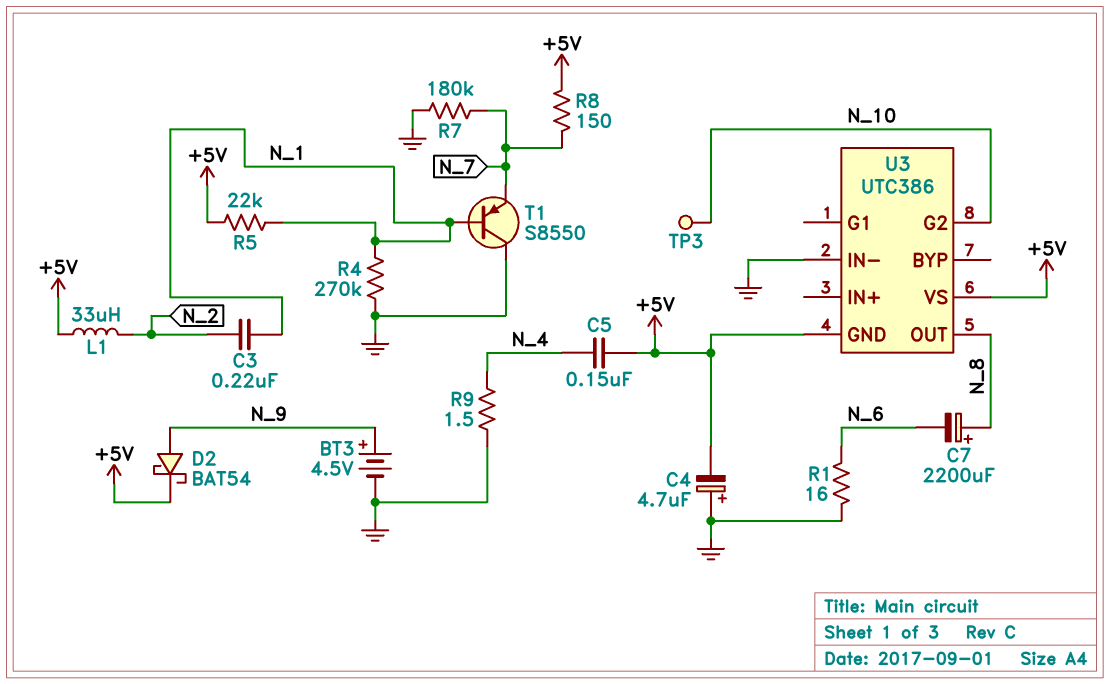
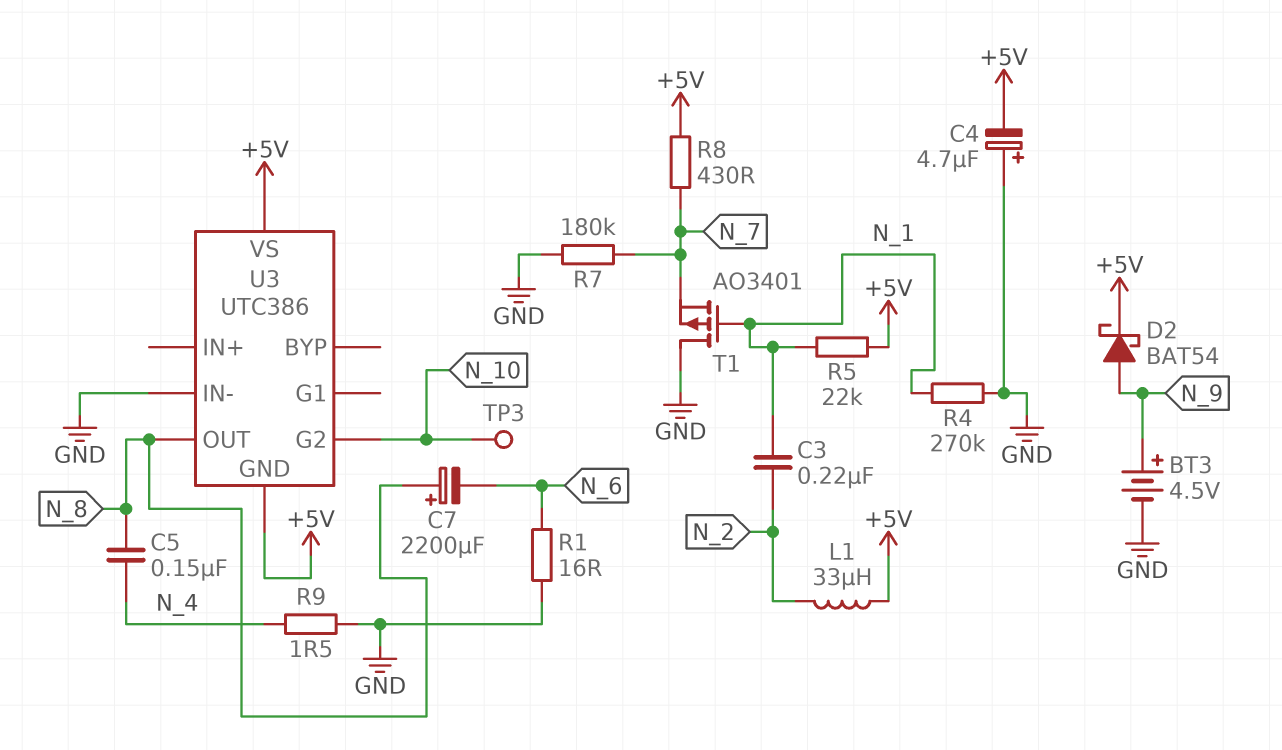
C5: 150nF (+5V, N_4) -> 150nF (N_4, N_8)
R8: 150 (+5V, N_7) -> 430 (+5V, N_7)
T1: PNP S8550 (B N_1, C GND, E N_7) -> PMOS AO3401 (G N_1, D GND, S N_7)

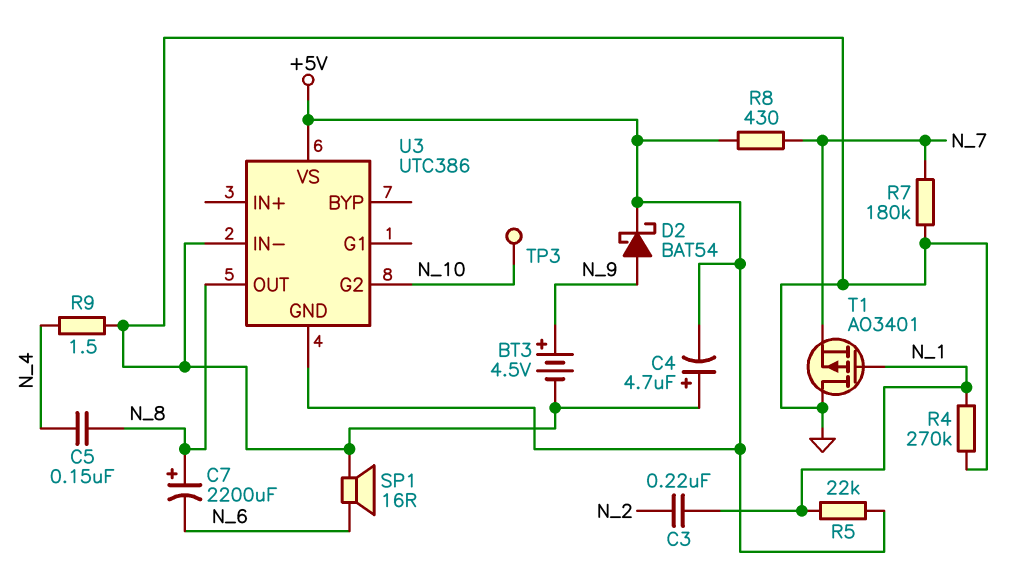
L1: 33uH (+5V, N_2) -> none
R1: 16 (GND, N_6) -> none
SP1: none -> speaker 16R (GND, N_6)

